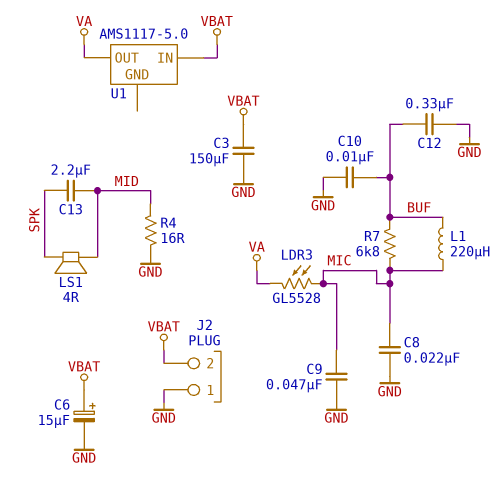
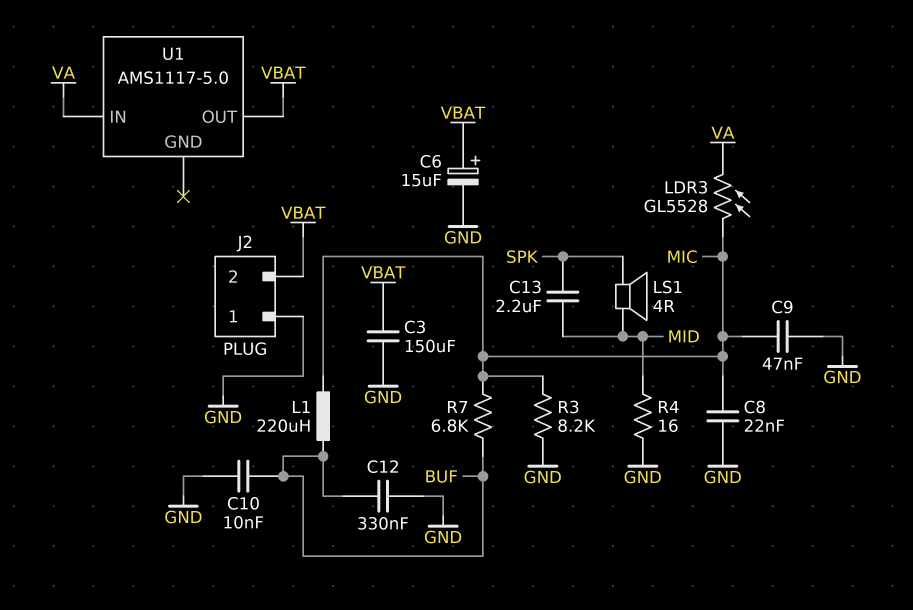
R3: none -> 8.2k (GND, MIC)
U1 pin IN: VBAT -> VA
U1 pin OUT: VA -> VBAT

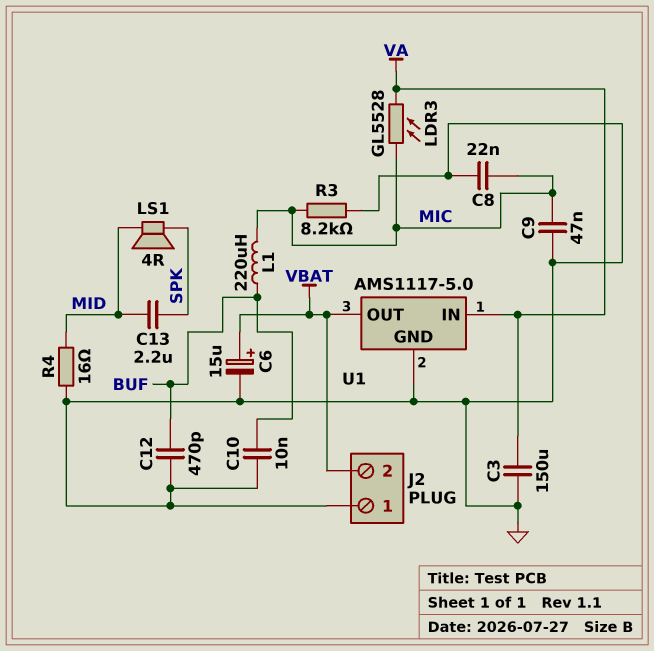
C3: 150uF (GND, VBAT) -> 150uF (GND, VA)
C12: 330nF (BUF, GND) -> 470pF (BUF, GND)
R7: 6.8k (BUF, MIC) -> none
U1 pin GND: none -> GND

